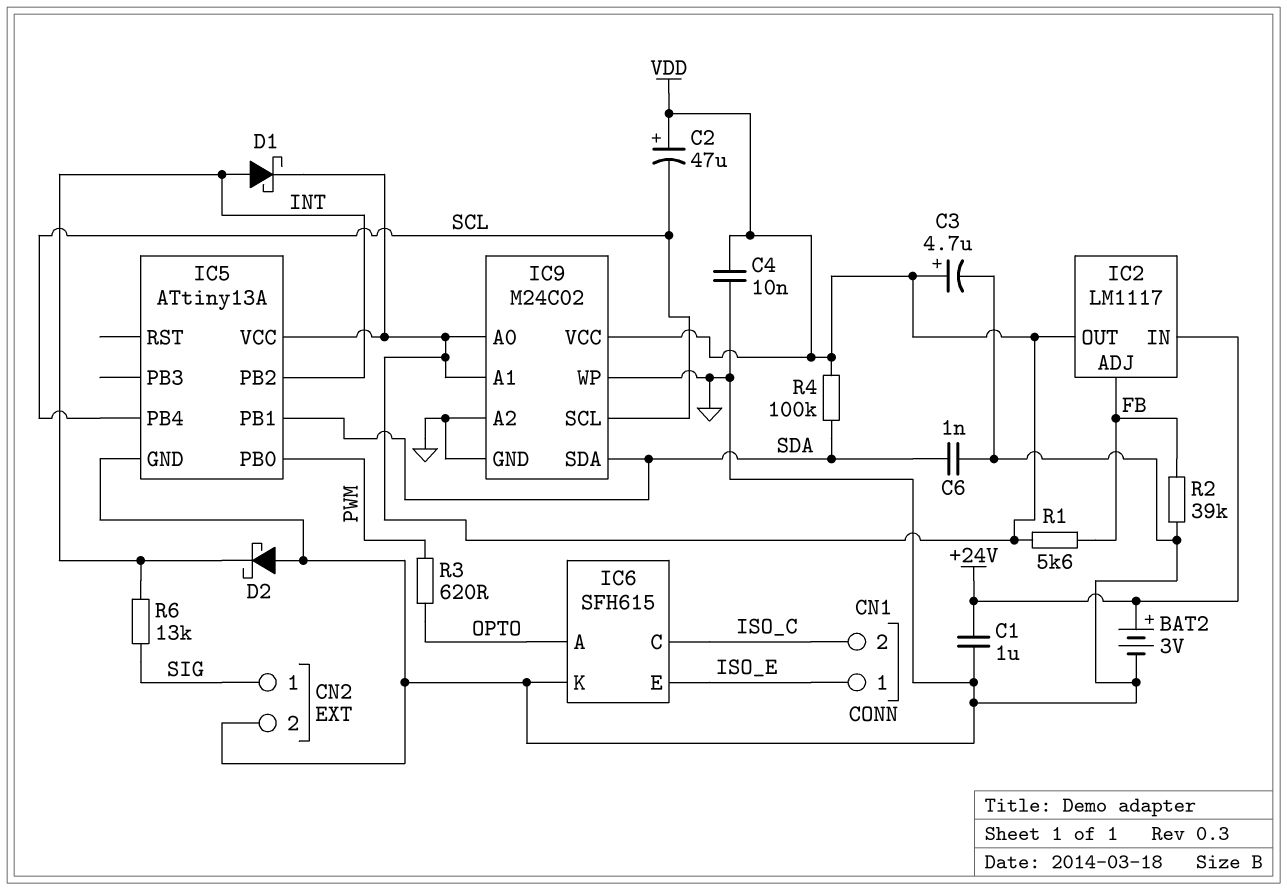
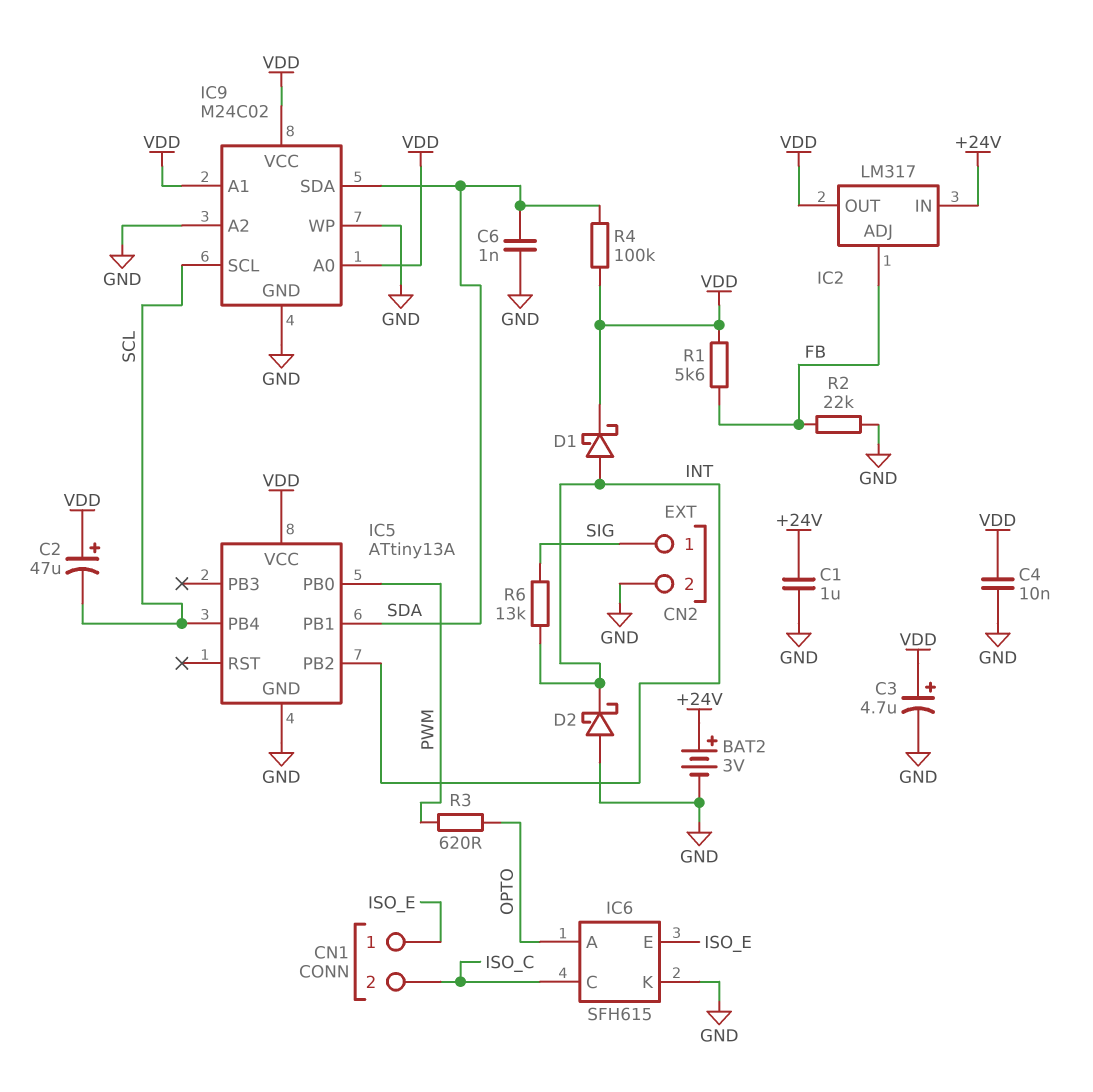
IC2: LM1117 -> LM317
R2: 39k (FB, GND) -> 22k (FB, GND)

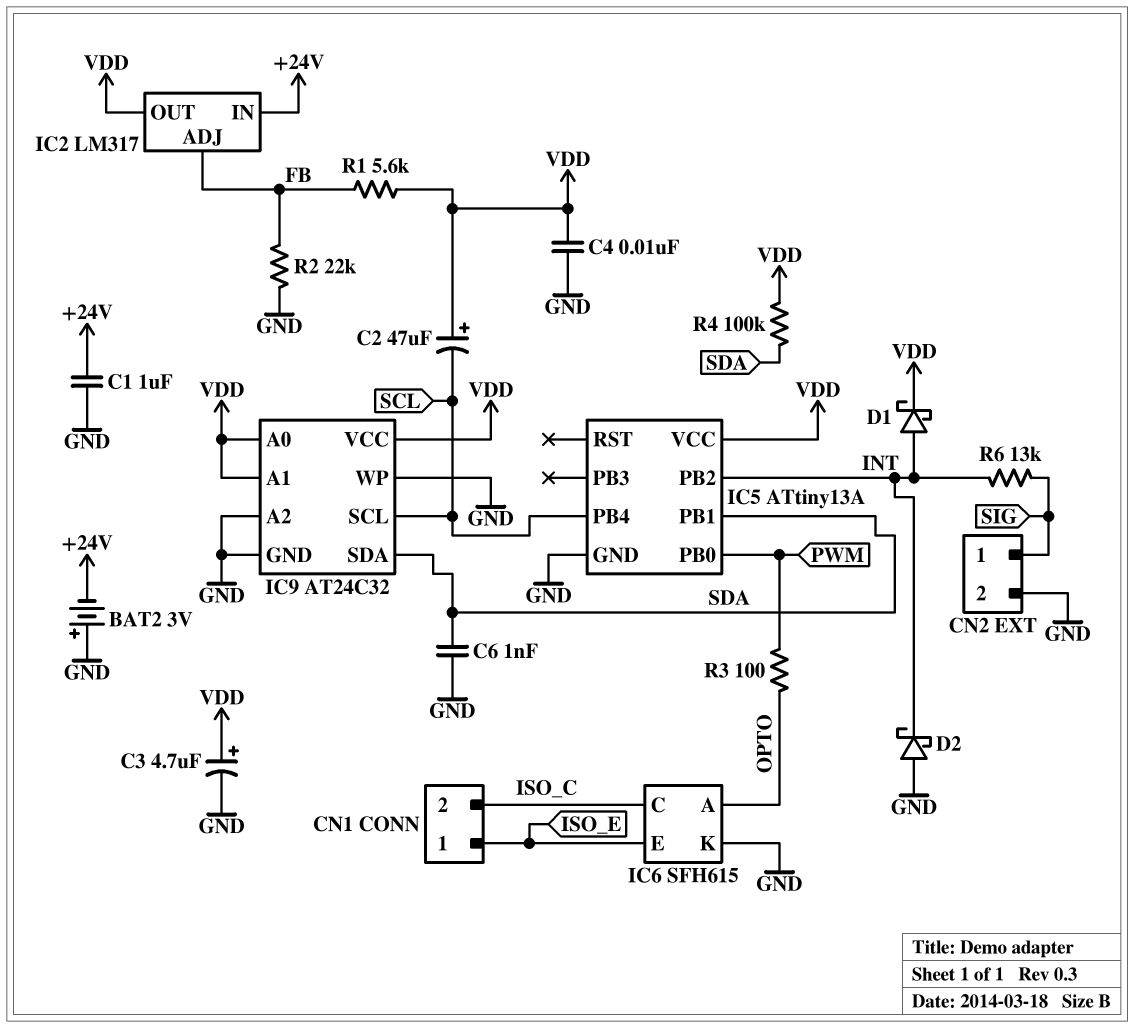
BAT2: 3V (plus +24V, minus GND) -> 3V (plus GND, minus +24V)
IC9: M24C02 -> AT24C32
R3: 620 (OPTO, PWM) -> 100 (OPTO, PWM)

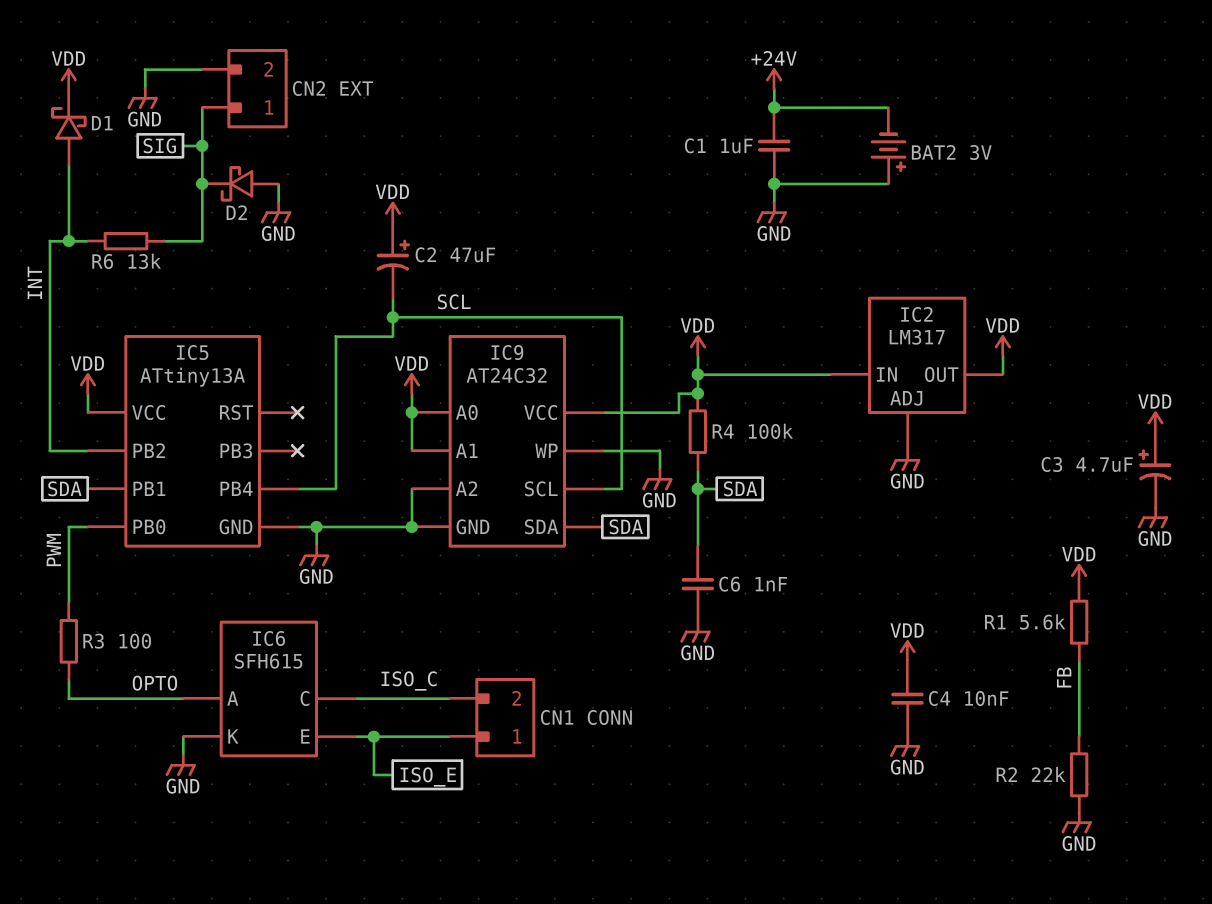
D2: schottky (A GND, K INT) -> schottky (A GND, K SIG)
IC2 pin ADJ: FB -> GND
IC2 pin IN: +24V -> VDD

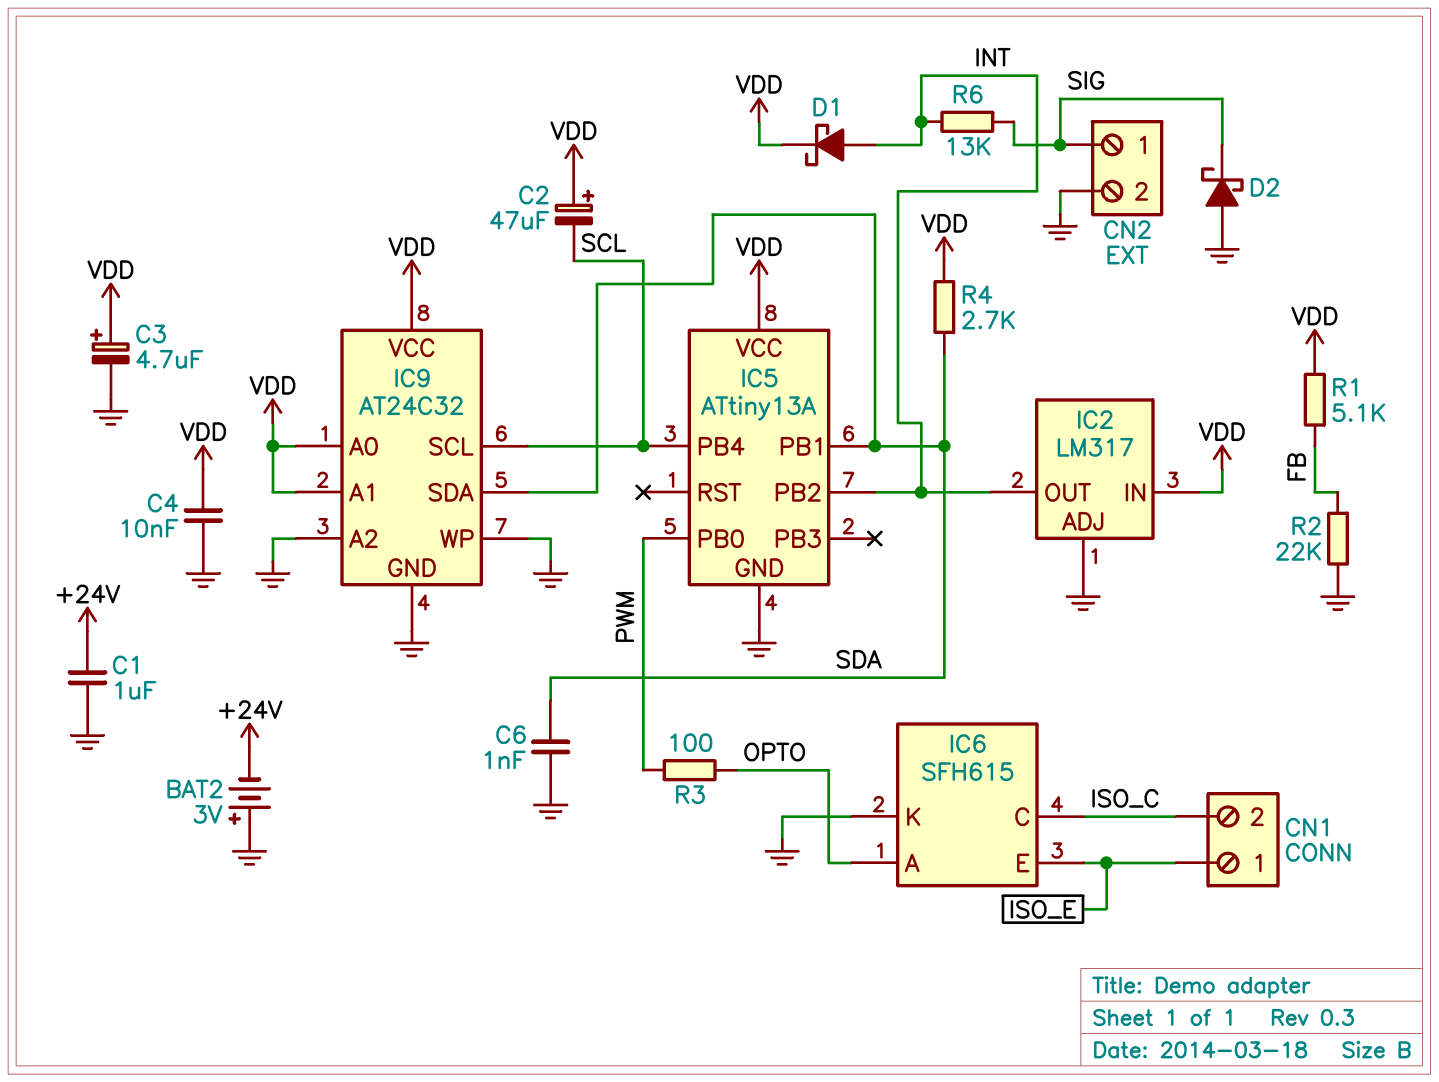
IC2 pin OUT: VDD -> INT
R1: 5.6k (FB, VDD) -> 5.1k (FB, VDD)
R4: 100k (SDA, VDD) -> 2.7k (SDA, VDD)

